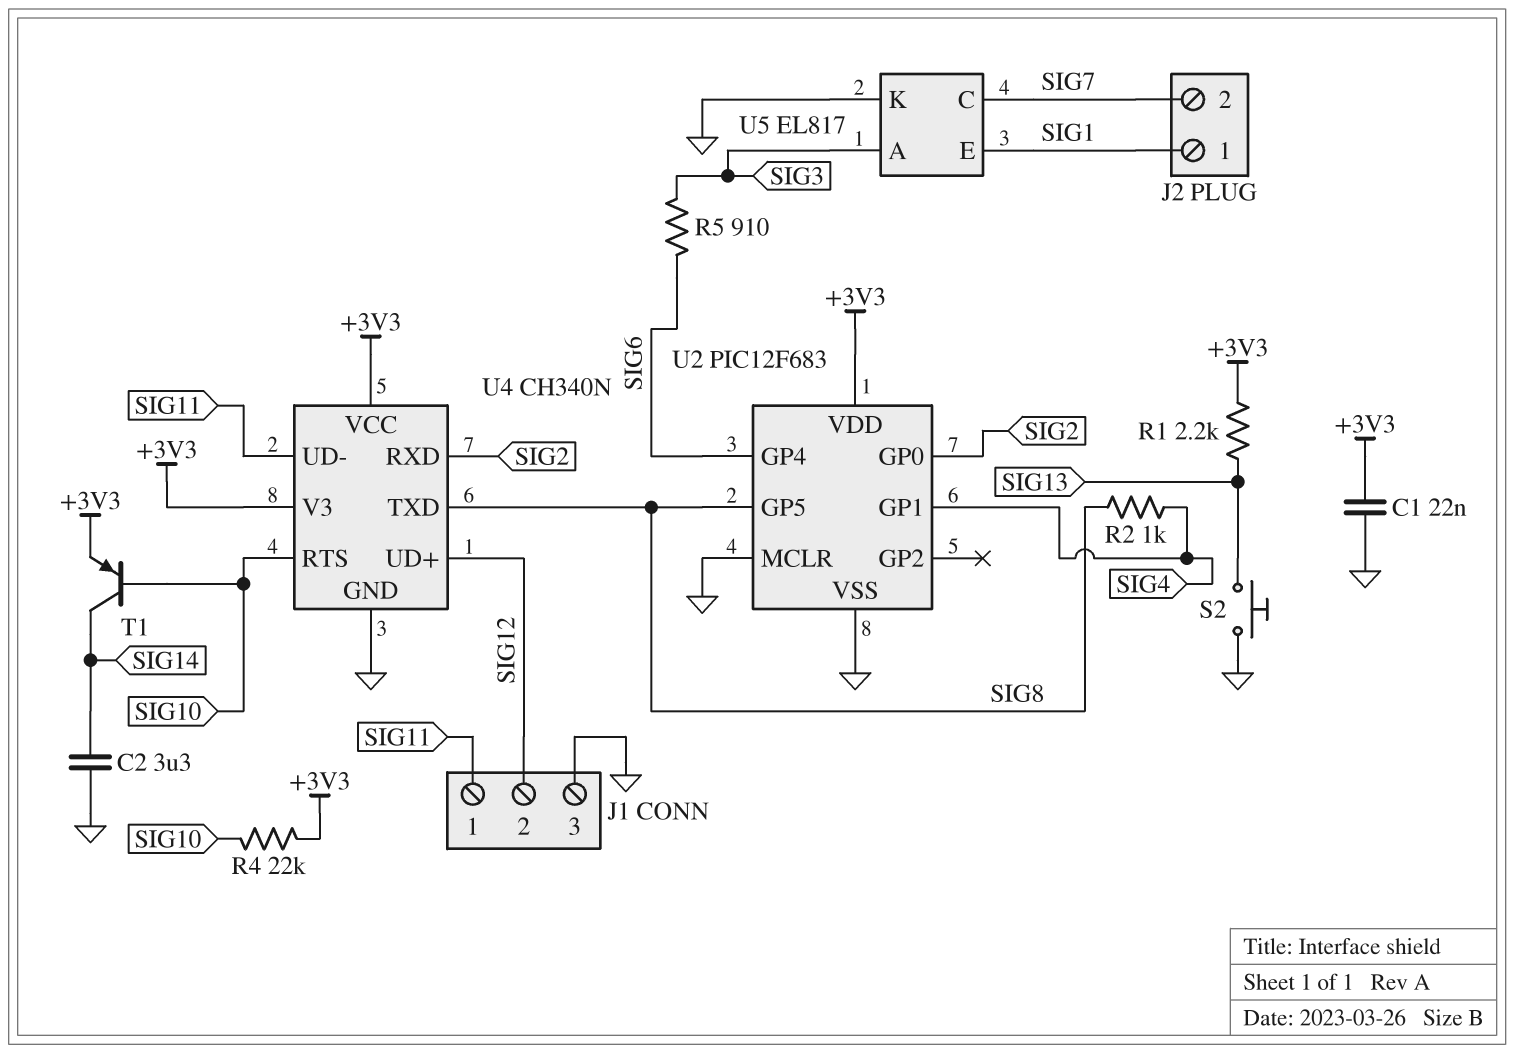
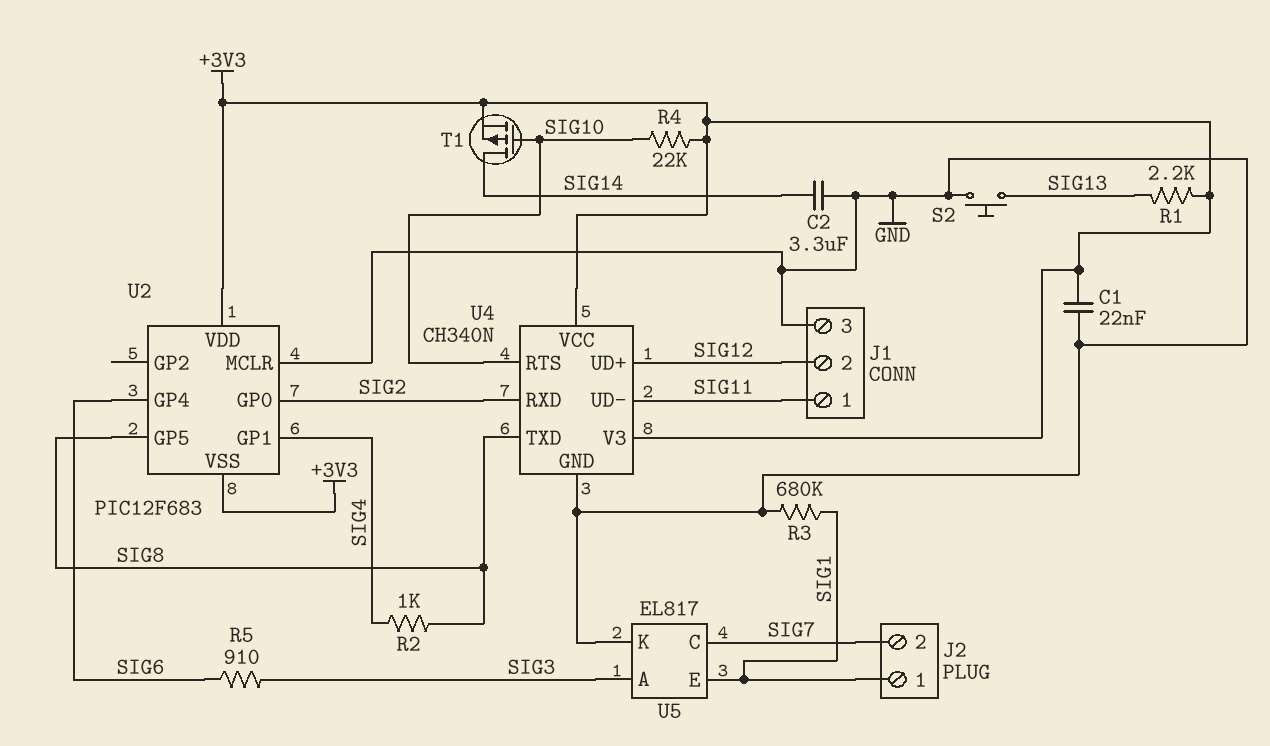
R3: none -> 680k (GND, SIG1)
T1: PNP (B SIG10, C SIG14, E +3V3) -> PMOS (G SIG10, D SIG14, S +3V3)
U2 pin VSS: GND -> +3V3

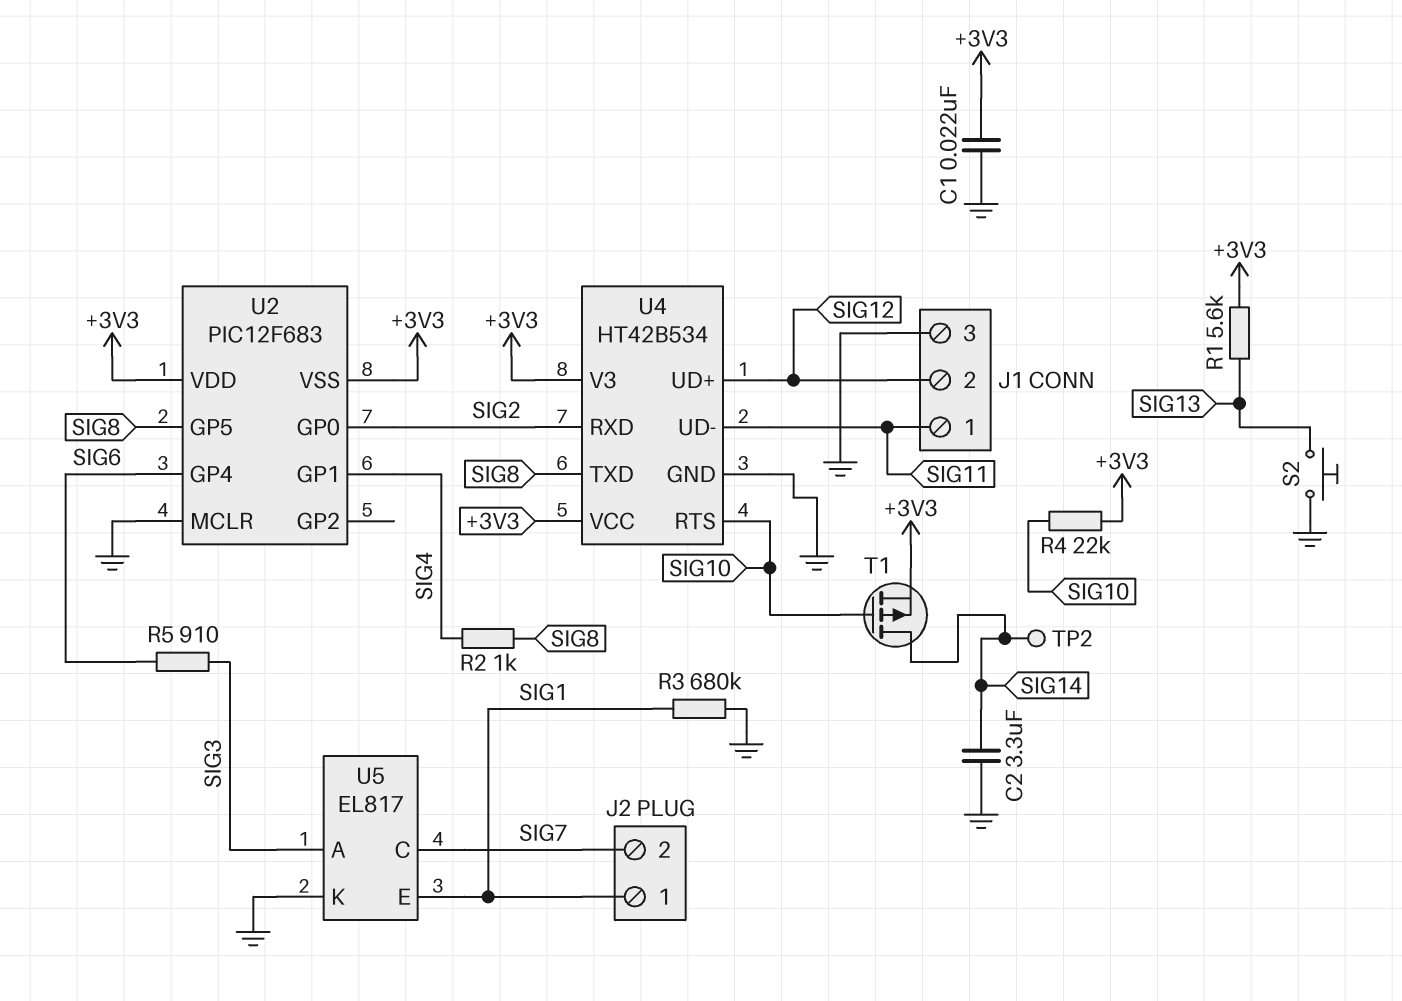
R1: 2.2k (+3V3, SIG13) -> 5.6k (+3V3, SIG13)
TP2: none -> test point (SIG14)
U4: CH340N -> HT42B534

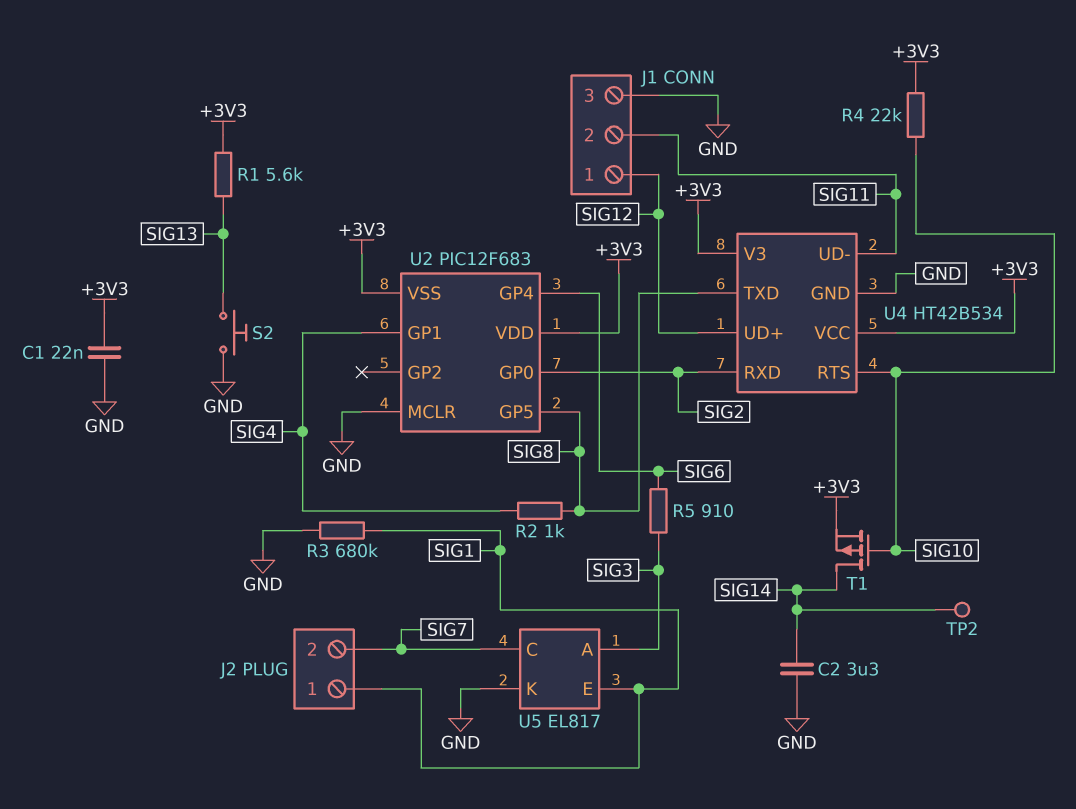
J1 pin 1: SIG11 -> SIG12
J1 pin 2: SIG12 -> SIG11

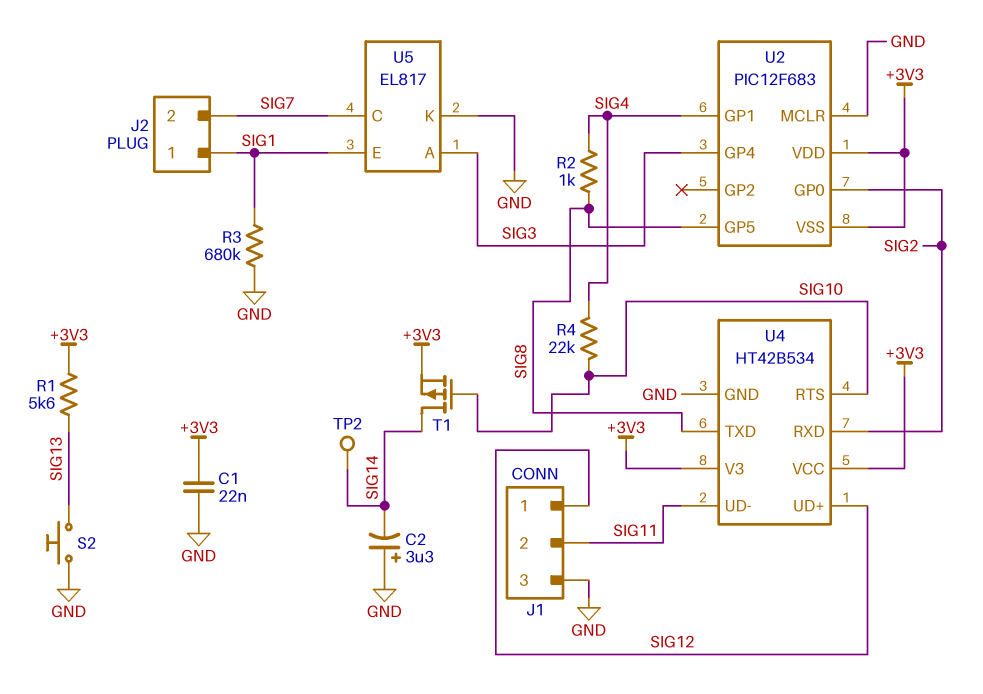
C2: 3.3uF (GND, SIG14) -> 3.3uF (plus GND, minus SIG14)
R4: 22k (+3V3, SIG10) -> 22k (SIG4, SIG10)
R5: 910 (SIG3, SIG6) -> none
U2 pin GP4: SIG6 -> SIG3

